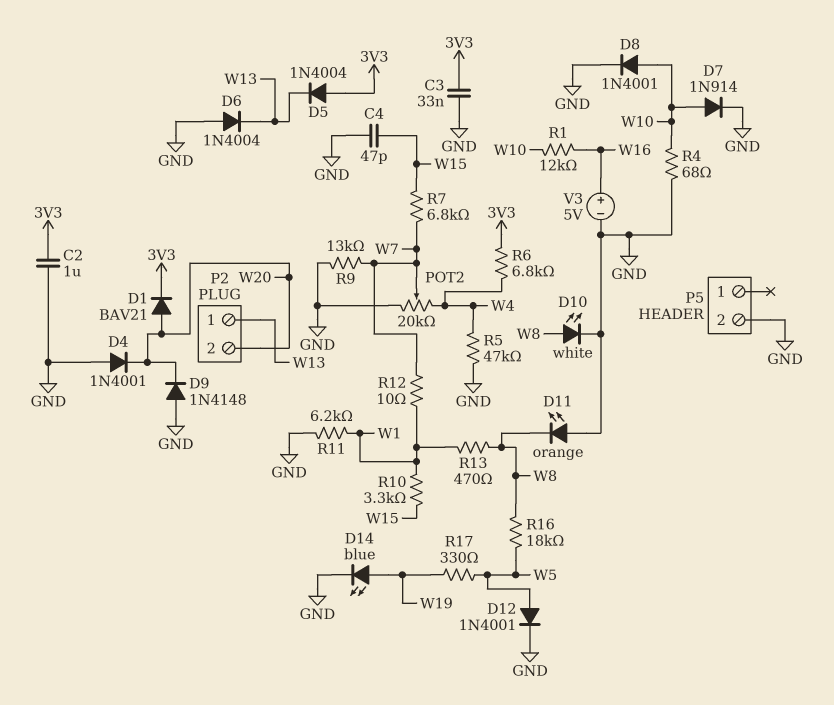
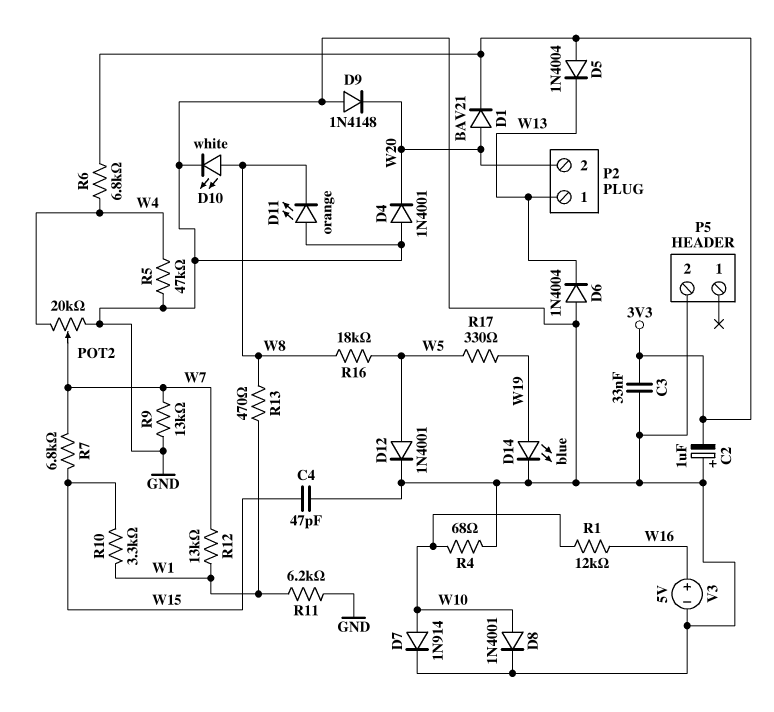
C2: 1uF (3V3, GND) -> 1uF (plus GND, minus 3V3)
R12: 10 (W1, W7) -> 13k (W1, W7)

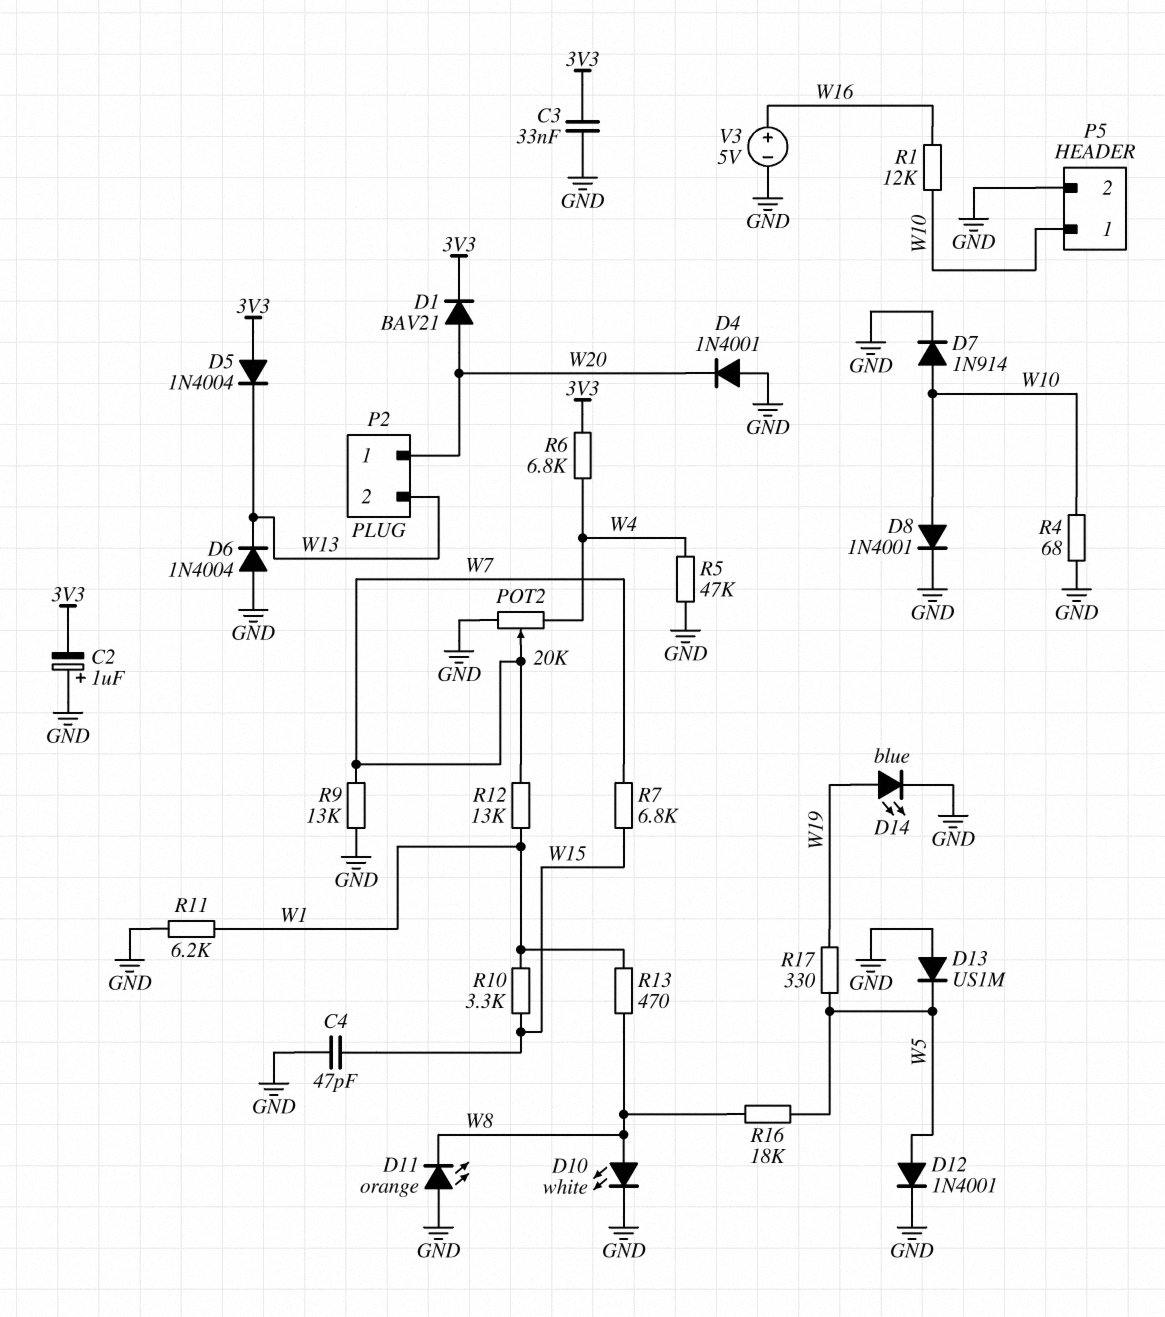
D9: diode 1N4148 (A GND, K W20) -> none
D13: none -> diode US1M (A GND, K W5)
P2 pin 1: W13 -> W20
P2 pin 2: W20 -> W13
P5 pin 1: none -> W10

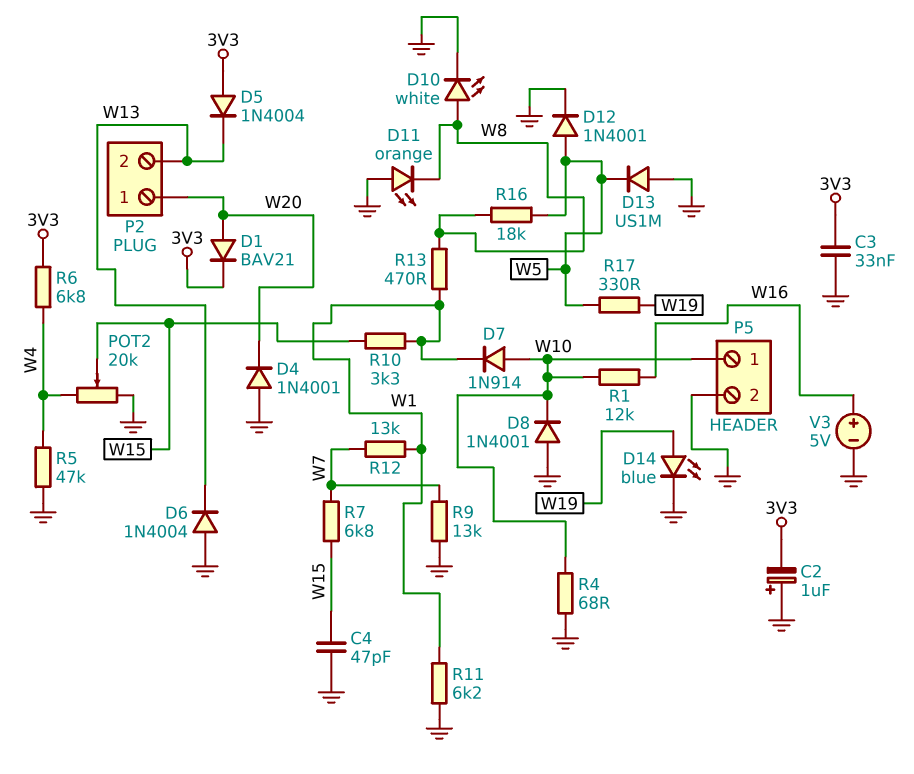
D7: diode 1N914 (A W10, K GND) -> diode 1N914 (A W10, K W1)
D8: diode 1N4001 (A W10, K GND) -> diode 1N4001 (A GND, K W10)
POT2: 20k (GND, W4, wiper W7) -> 20k (GND, W4, wiper W15)

